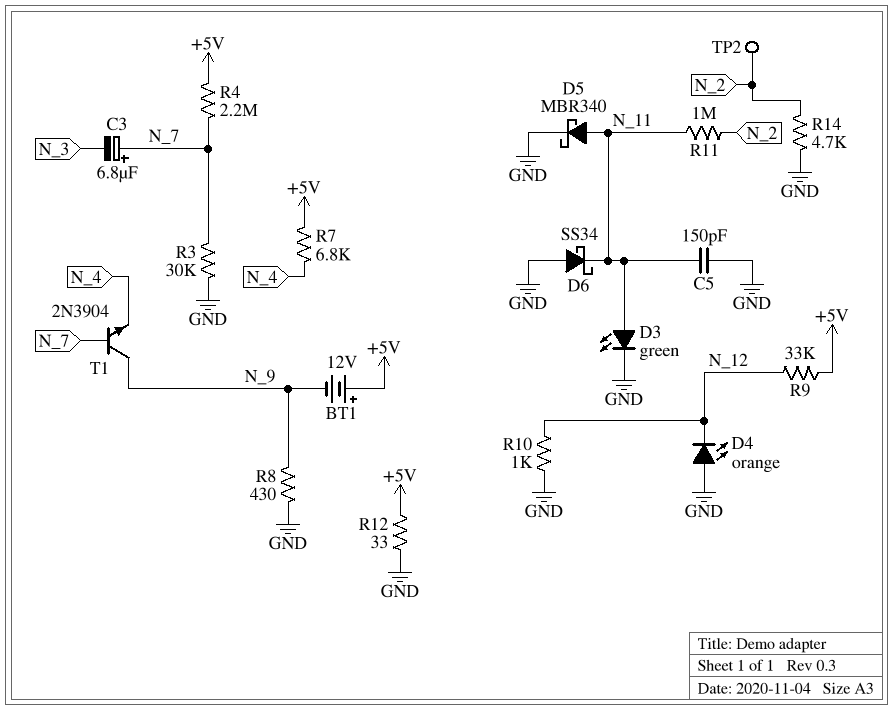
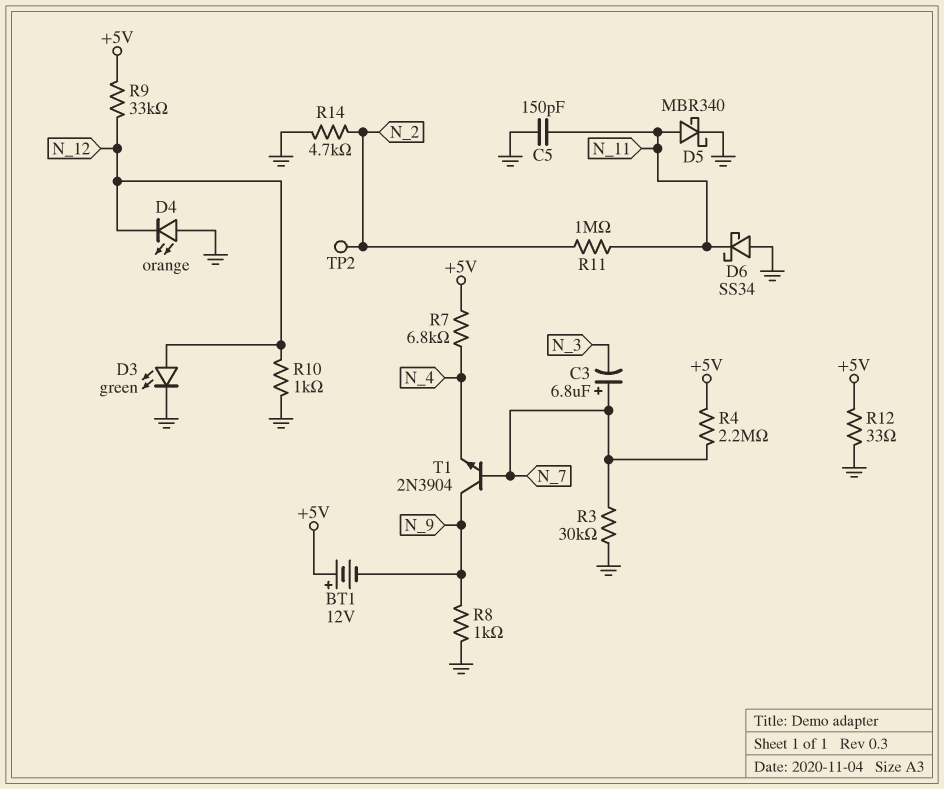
D3: LED green (A N_11, K GND) -> LED green (A N_12, K GND)
R8: 430 (GND, N_9) -> 1k (GND, N_9)

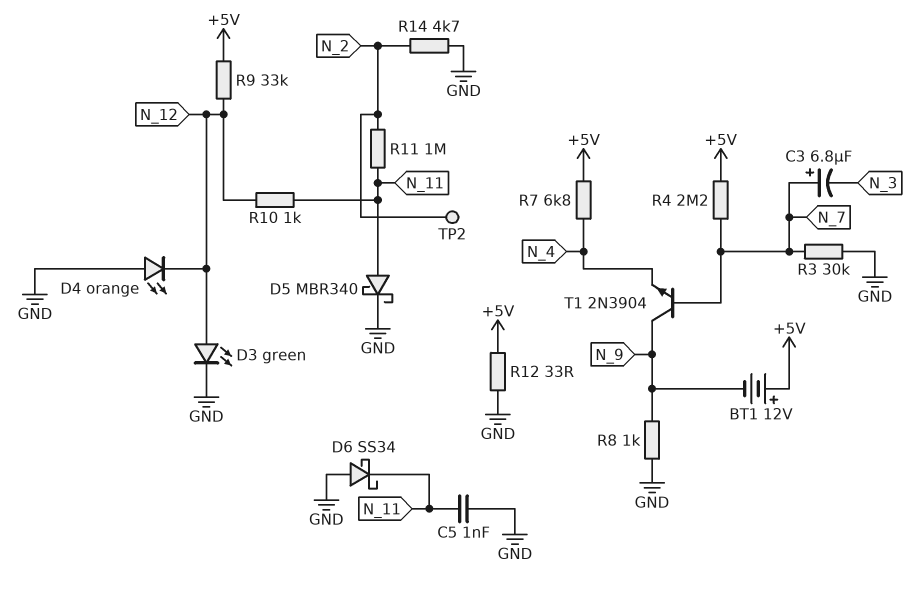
C5: 150pF (GND, N_11) -> 1nF (GND, N_11)
R10: 1k (GND, N_12) -> 1k (N_11, N_12)

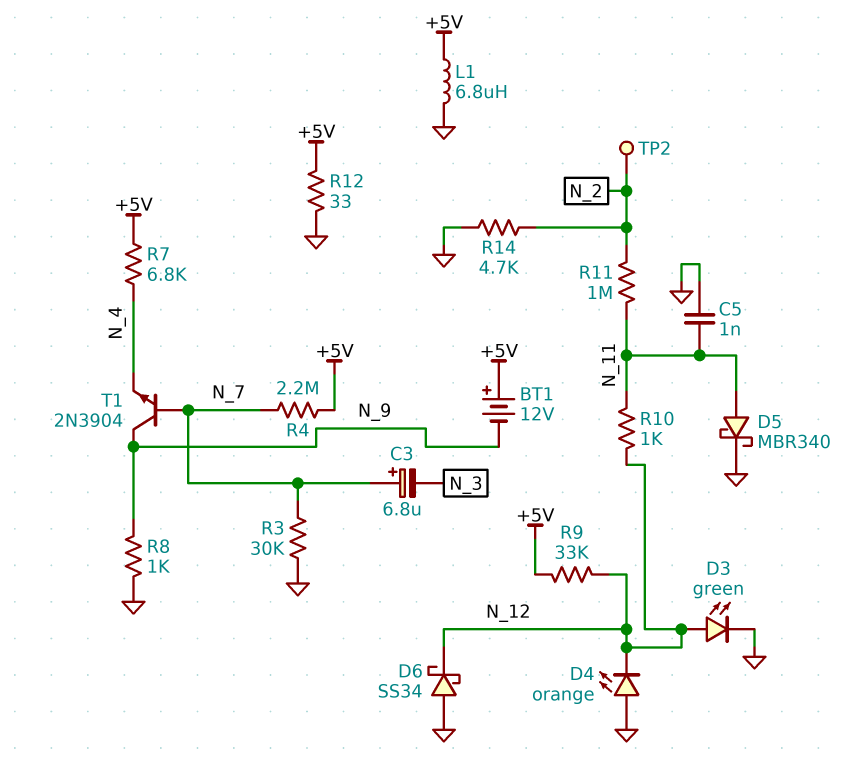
D6: schottky SS34 (A GND, K N_11) -> schottky SS34 (A GND, K N_12)
L1: none -> 6.8uH (+5V, GND)

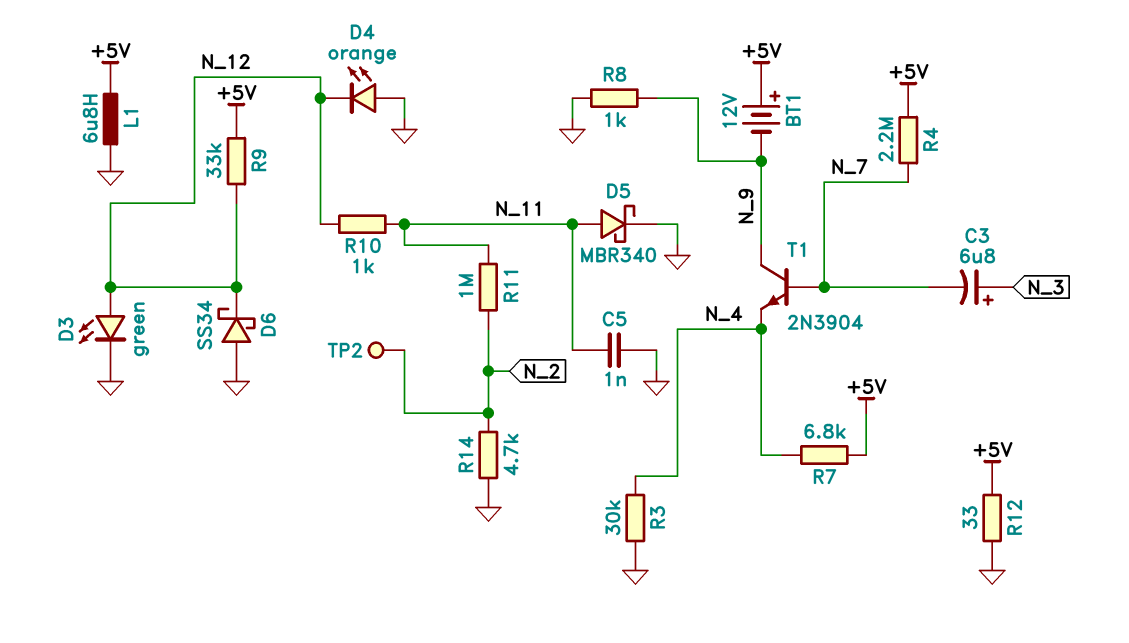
C3: 6.8uF (plus N_7, minus N_3) -> 6.8uF (plus N_3, minus N_7)
R3: 30k (GND, N_7) -> 30k (GND, N_4)

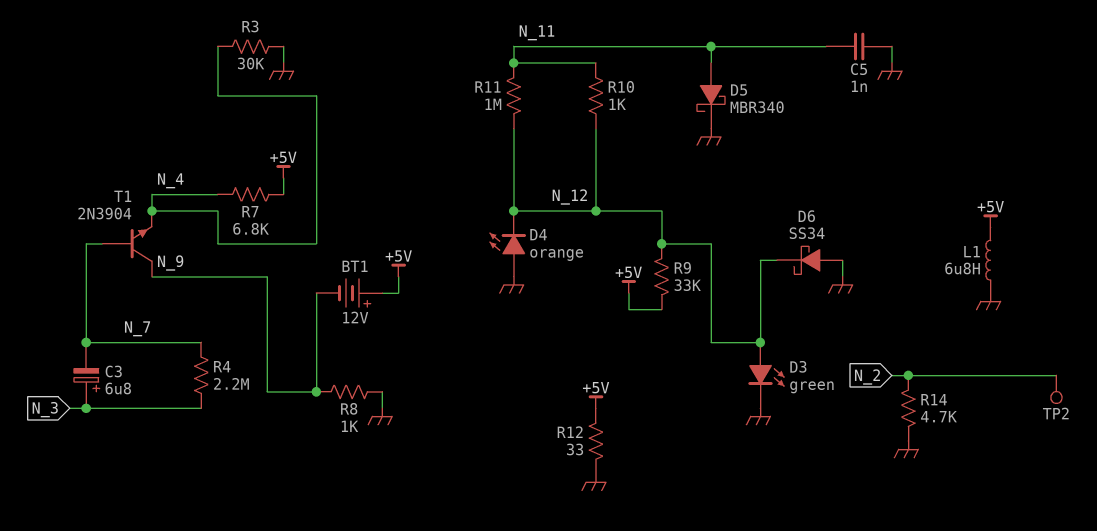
R4: 2.2M (+5V, N_7) -> 2.2M (N_3, N_7)
R11: 1M (N_2, N_11) -> 1M (N_11, N_12)

